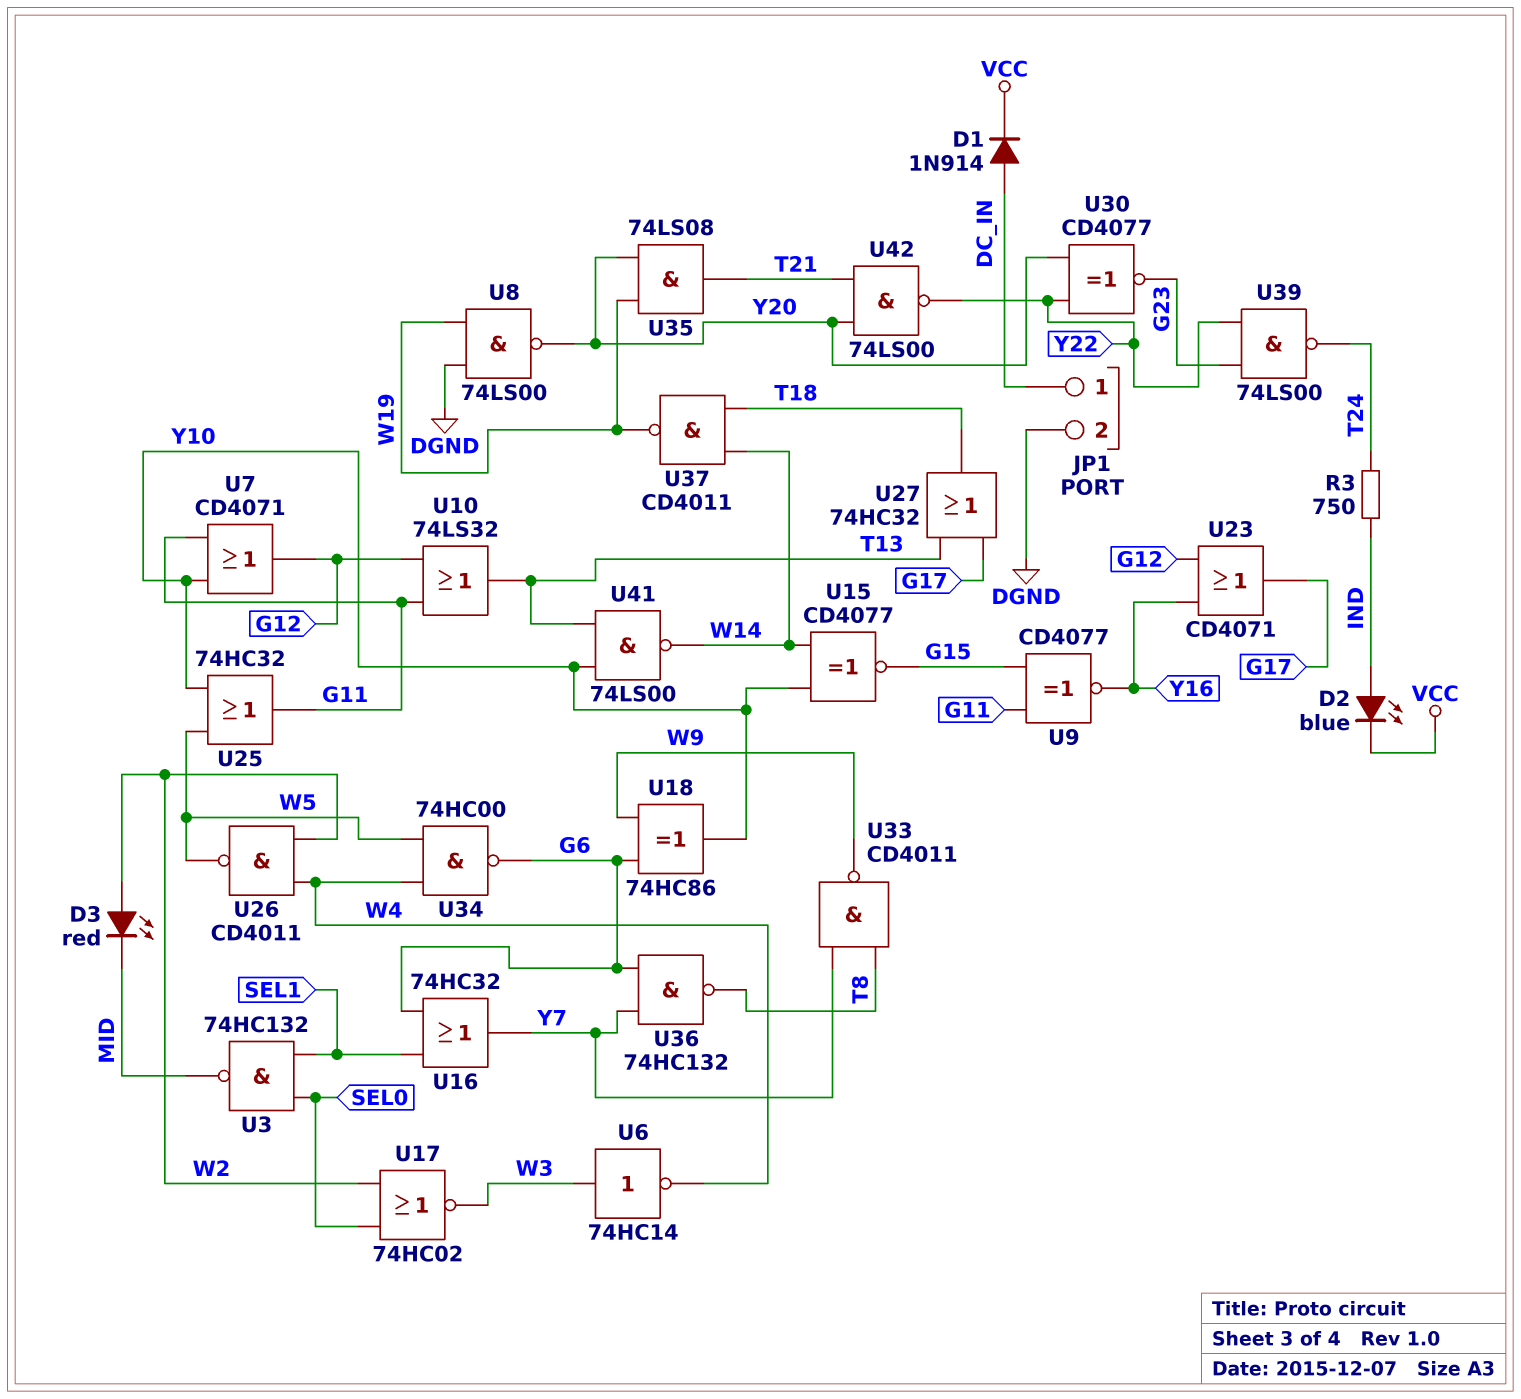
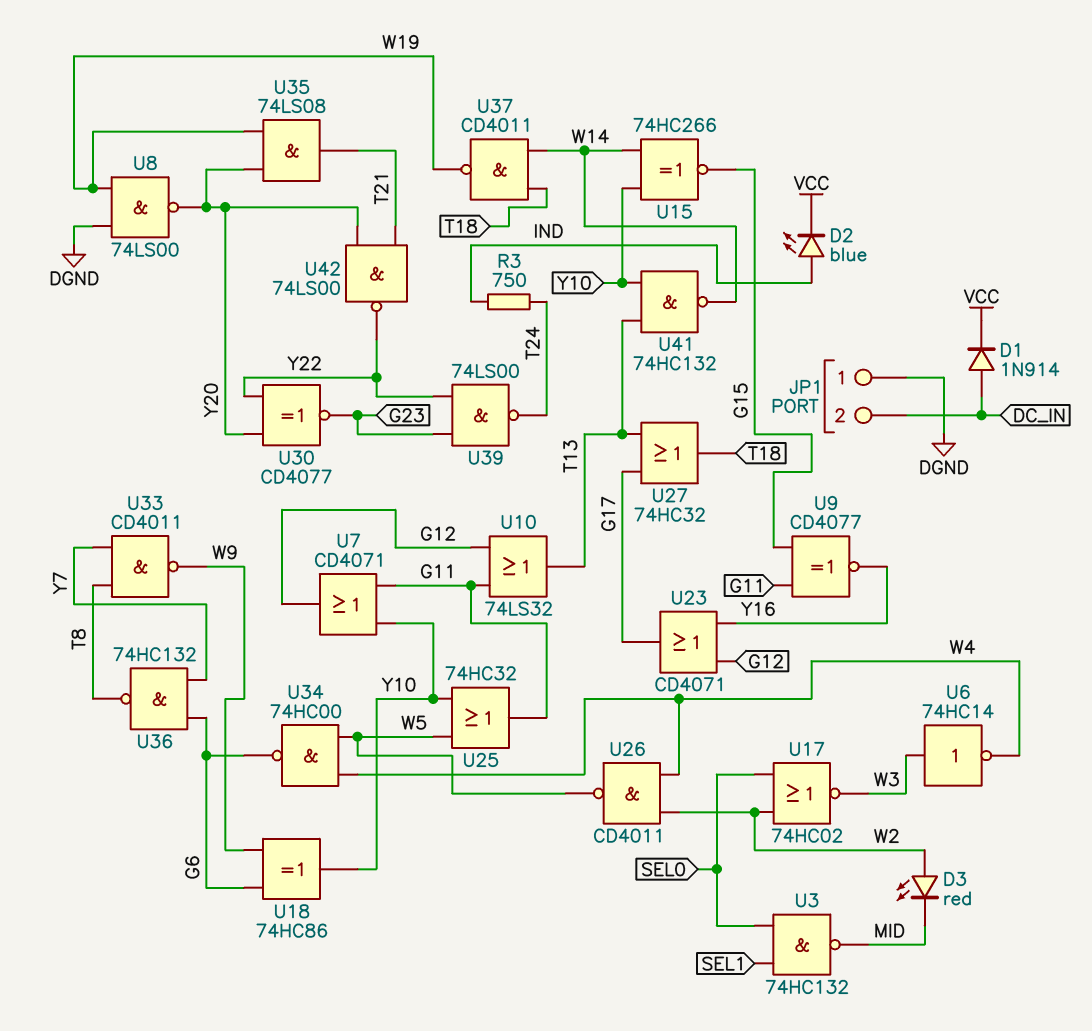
JP1 pin 1: DC_IN -> DGND
JP1 pin 2: DGND -> DC_IN
U15: XNOR CD4077 (in W14, in Y10, out G15) -> XNOR 74HC266 (in W14, in Y10, out G15)
U16: OR 74HC32 (in G6, in SEL1, out Y7) -> none
U41: NAND 74LS00 (in T13, in Y10, out W14) -> NAND 74HC132 (in T13, in Y10, out W14)

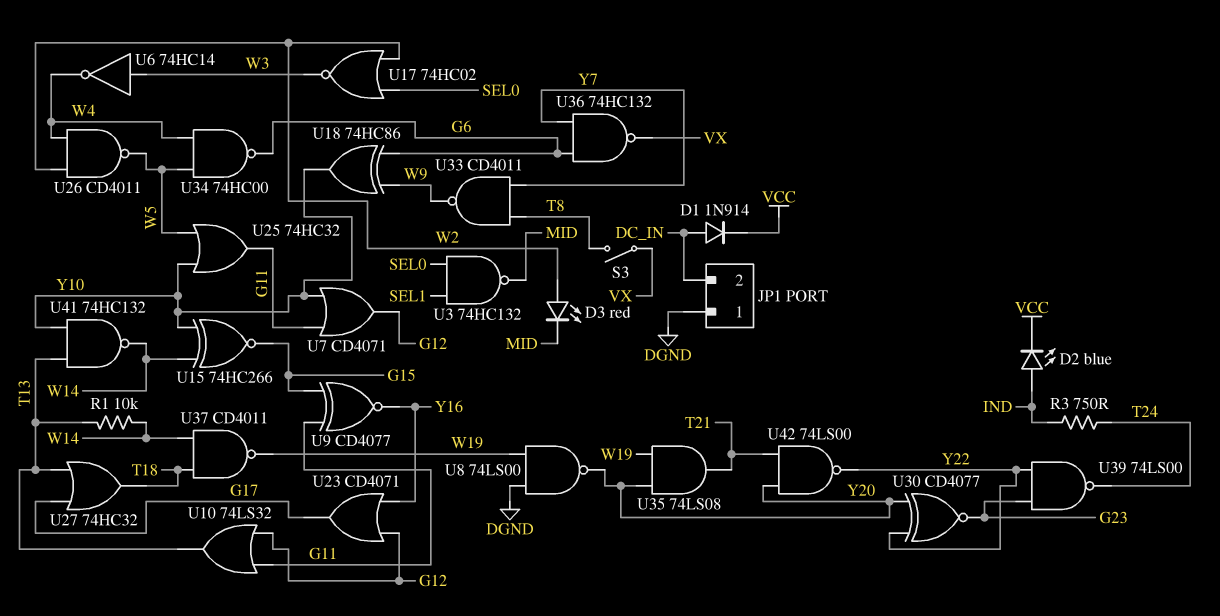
R1: none -> 10k (T13, W14)
S3: none -> switch (T8, VX)
U36: NAND 74HC132 (in G6, in Y7, out T8) -> NAND 74HC132 (in G6, in Y7, out VX)

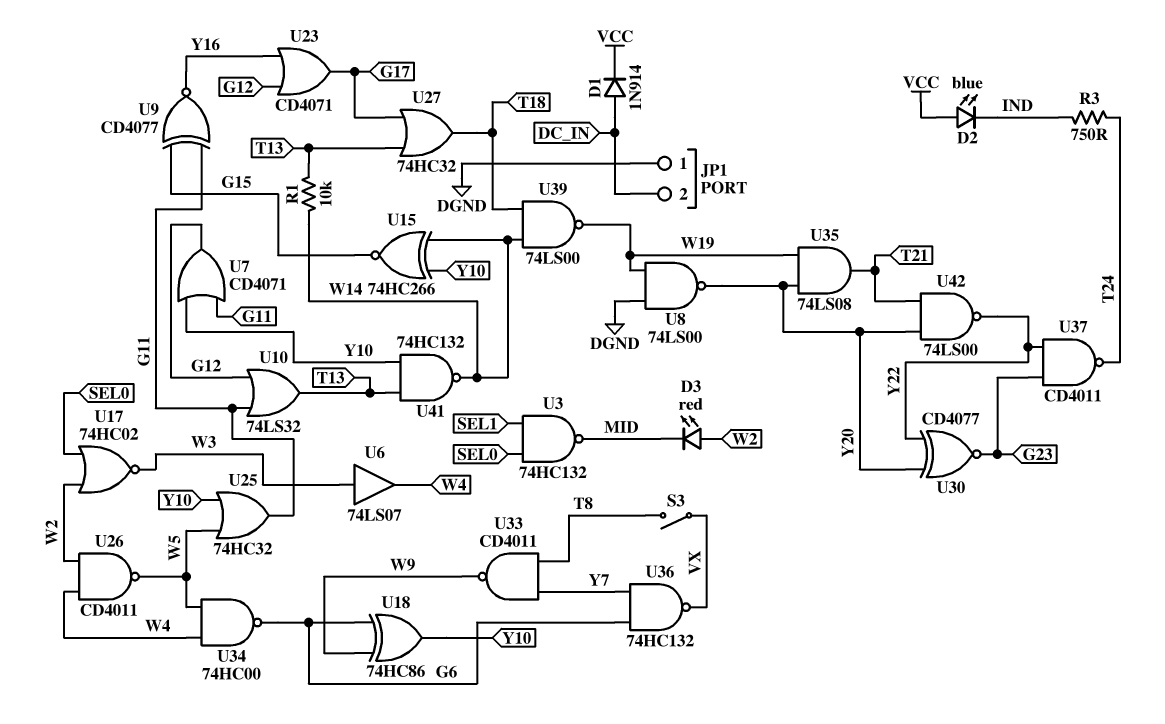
D2: LED blue (A IND, K VCC) -> LED blue (A VCC, K IND)
U6: NOT 74HC14 (in W3, out W4) -> buffer 74LS07 (in W3, out W4)
U37: NAND CD4011 (in T18, in W14, out W19) -> NAND CD4011 (in G23, in Y22, out T24)
U39: NAND 74LS00 (in G23, in Y22, out T24) -> NAND 74LS00 (in T18, in W14, out W19)

